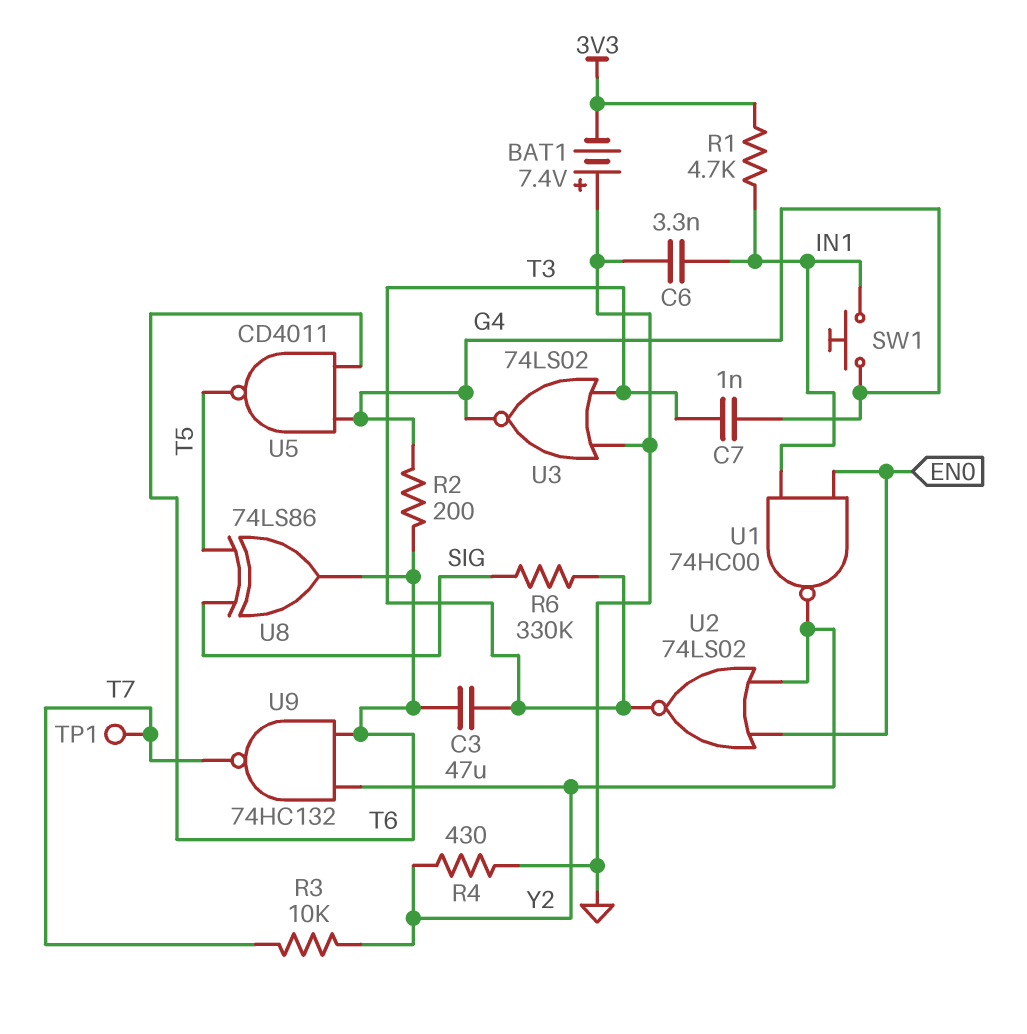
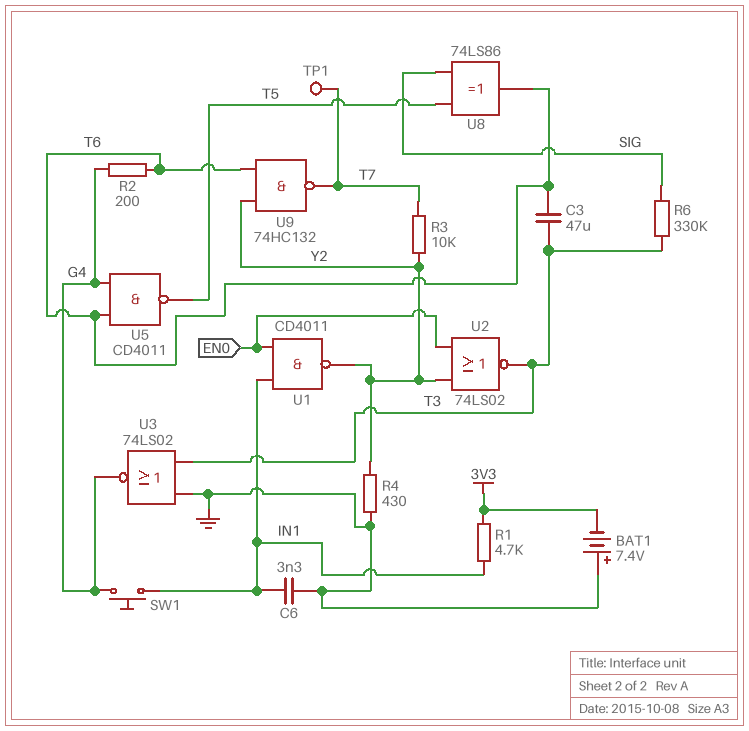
C7: 1nF (G4, T3) -> none
U1: NAND 74HC00 (in EN0, in IN1, out Y2) -> NAND CD4011 (in EN0, in IN1, out Y2)

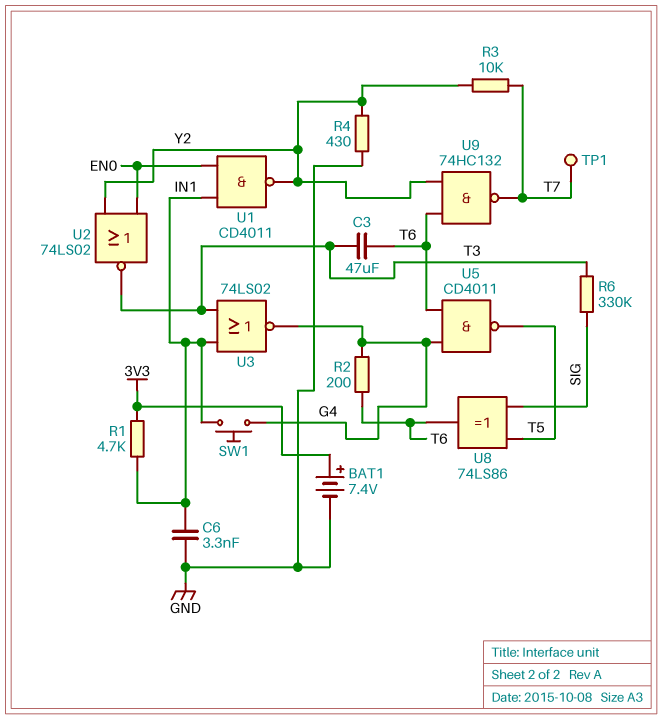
BAT1: 7.4V (plus GND, minus 3V3) -> 7.4V (plus 3V3, minus GND)
U3: NOR 74LS02 (in GND, in T3, out G4) -> NOR 74LS02 (in IN1, in T3, out G4)

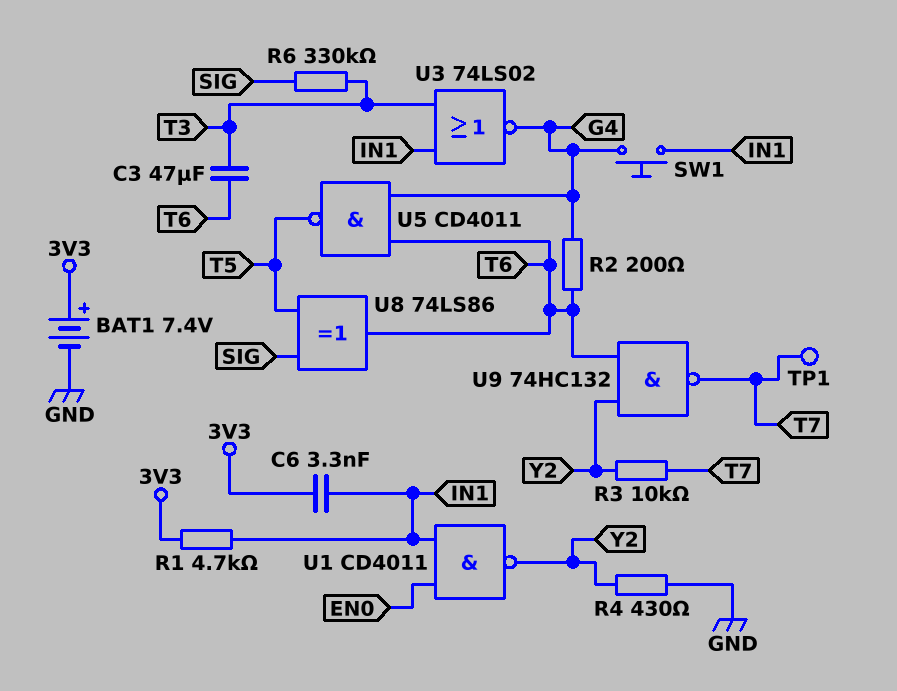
C6: 3.3nF (GND, IN1) -> 3.3nF (3V3, IN1)
U2: NOR 74LS02 (in EN0, in Y2, out T3) -> none

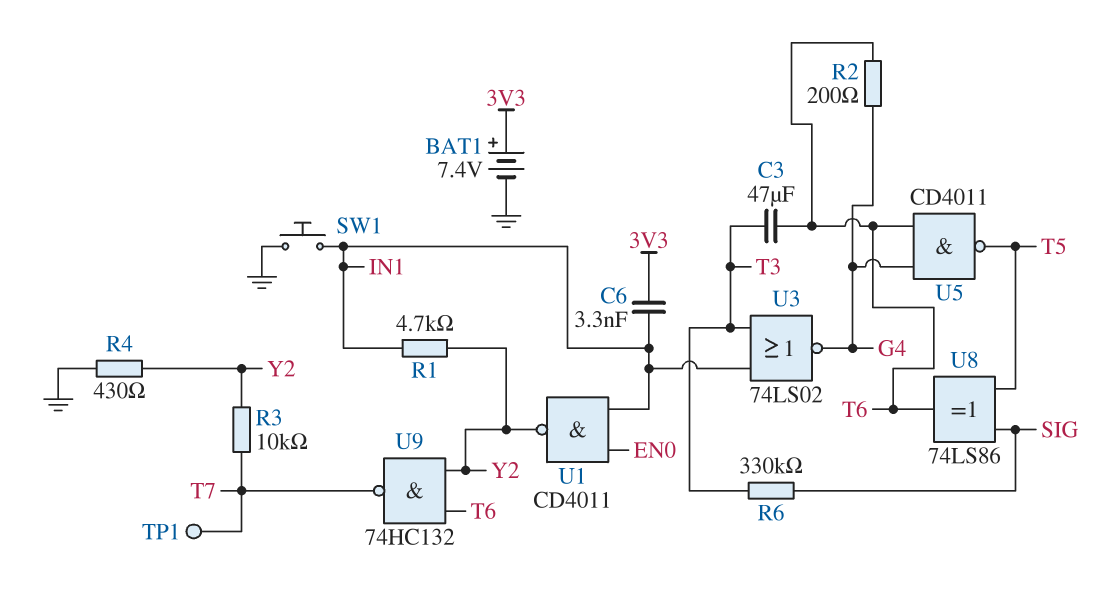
R1: 4.7k (3V3, IN1) -> 4.7k (IN1, Y2)
SW1: button (G4, IN1) -> button (GND, IN1)

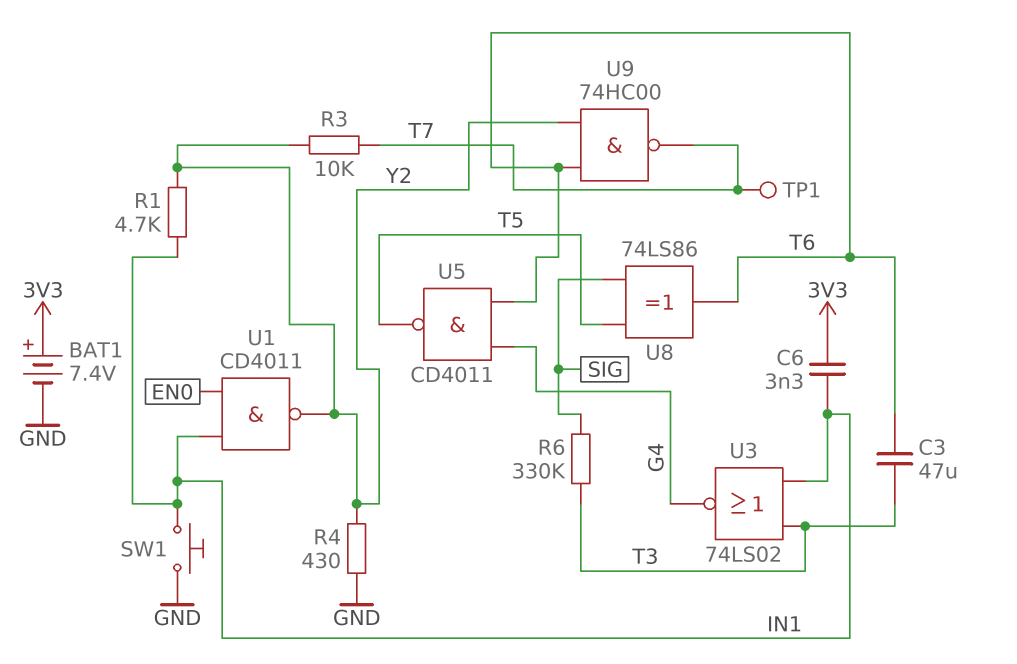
R2: 200 (G4, T6) -> none
U9: NAND 74HC132 (in T6, in Y2, out T7) -> NAND 74HC00 (in T6, in Y2, out T7)

